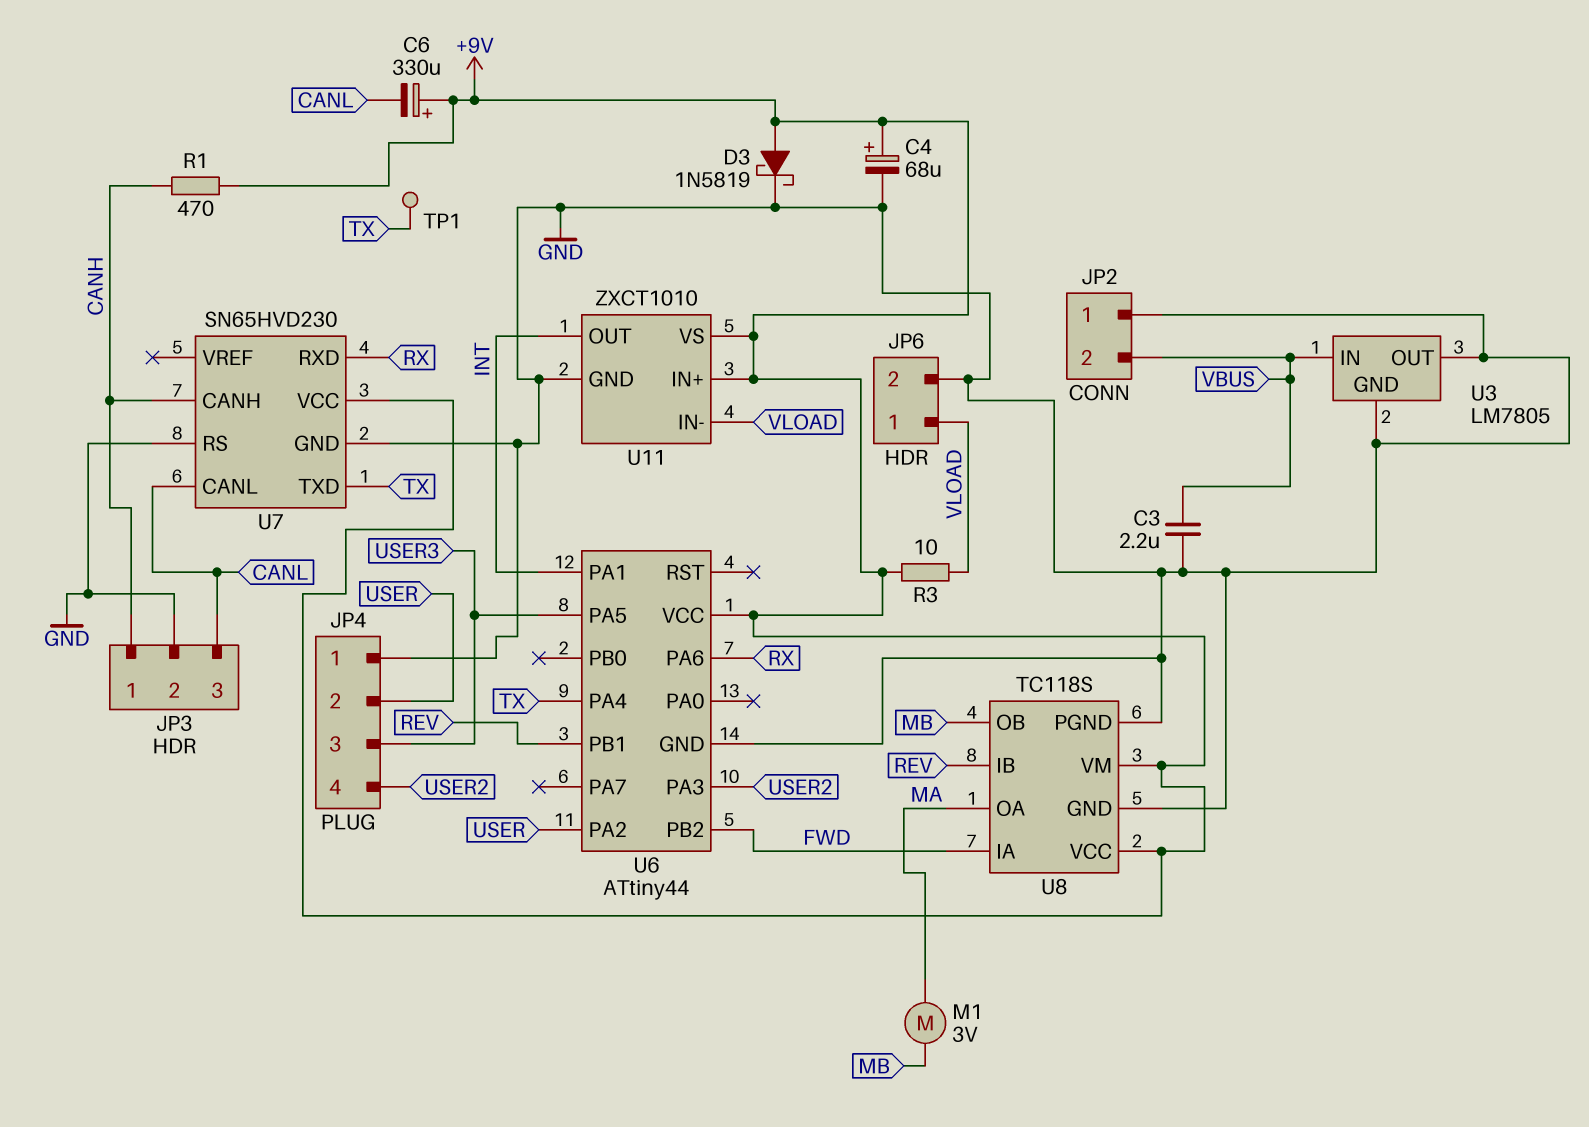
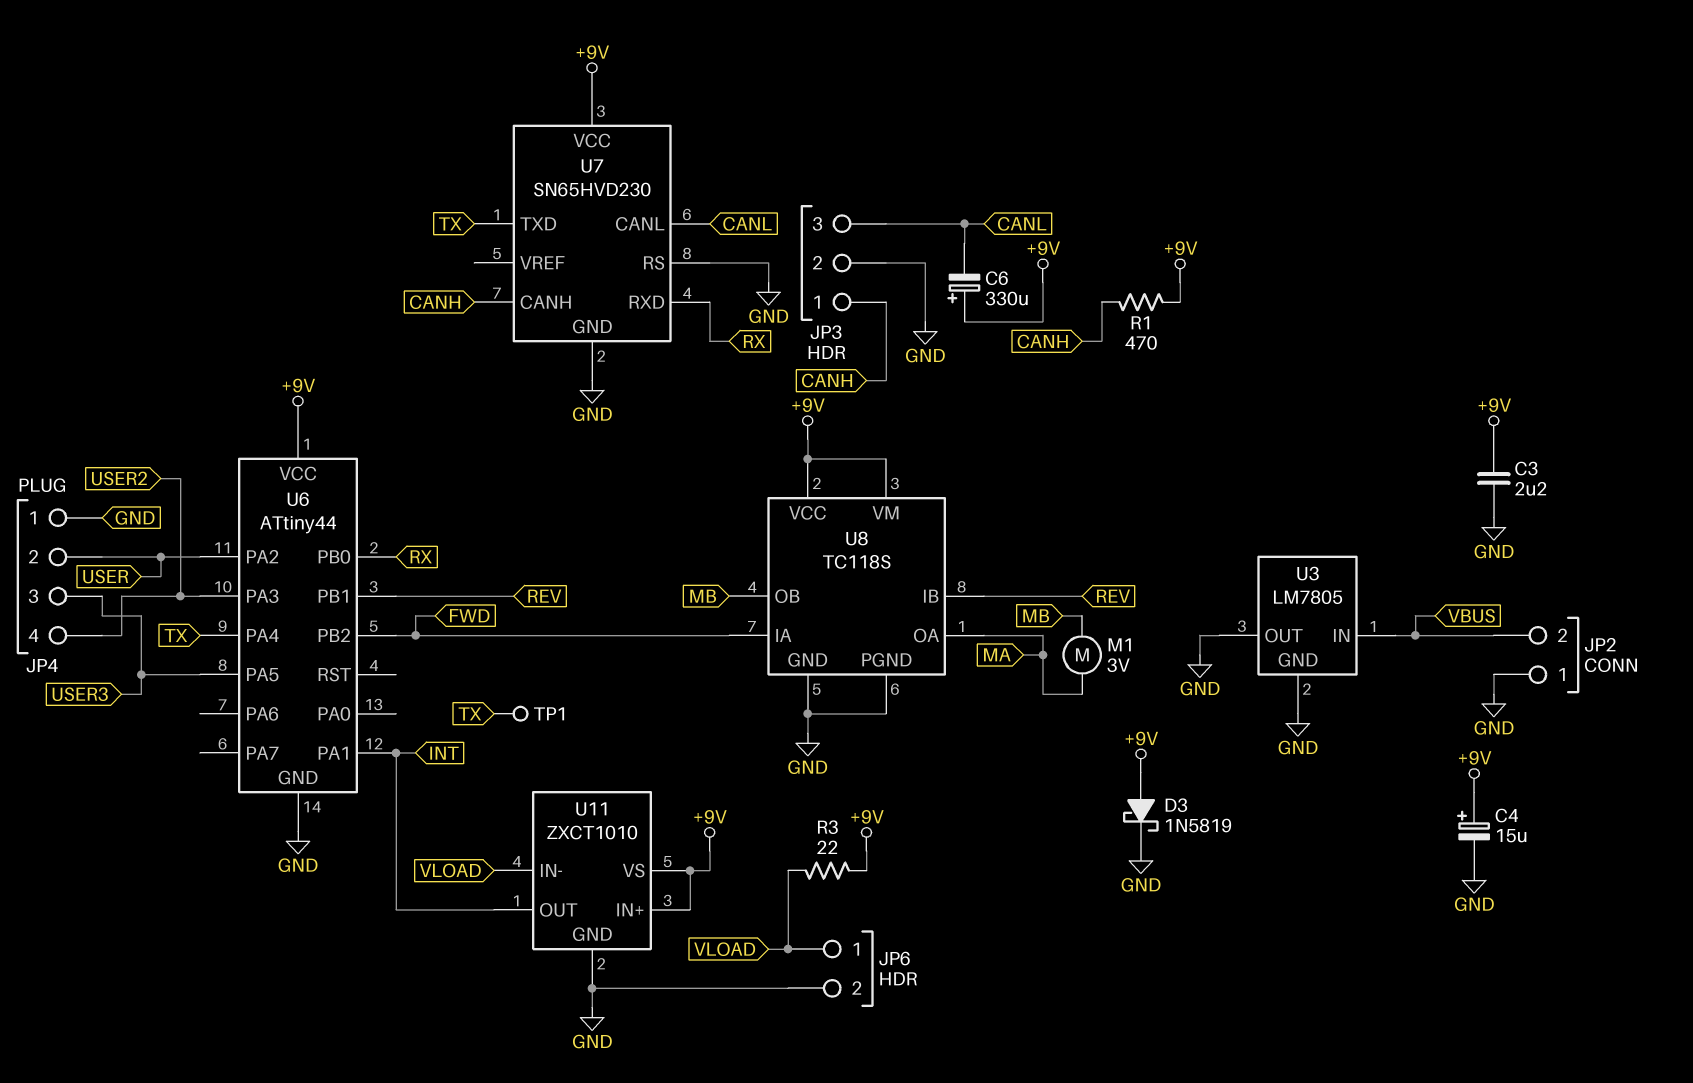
C3: 2.2uF (GND, VBUS) -> 2.2uF (+9V, GND)
C4: 68uF (plus +9V, minus GND) -> 15uF (plus +9V, minus GND)
R3: 10 (+9V, VLOAD) -> 22 (+9V, VLOAD)
U6 pin PA6: RX -> none
U6 pin PB0: none -> RX

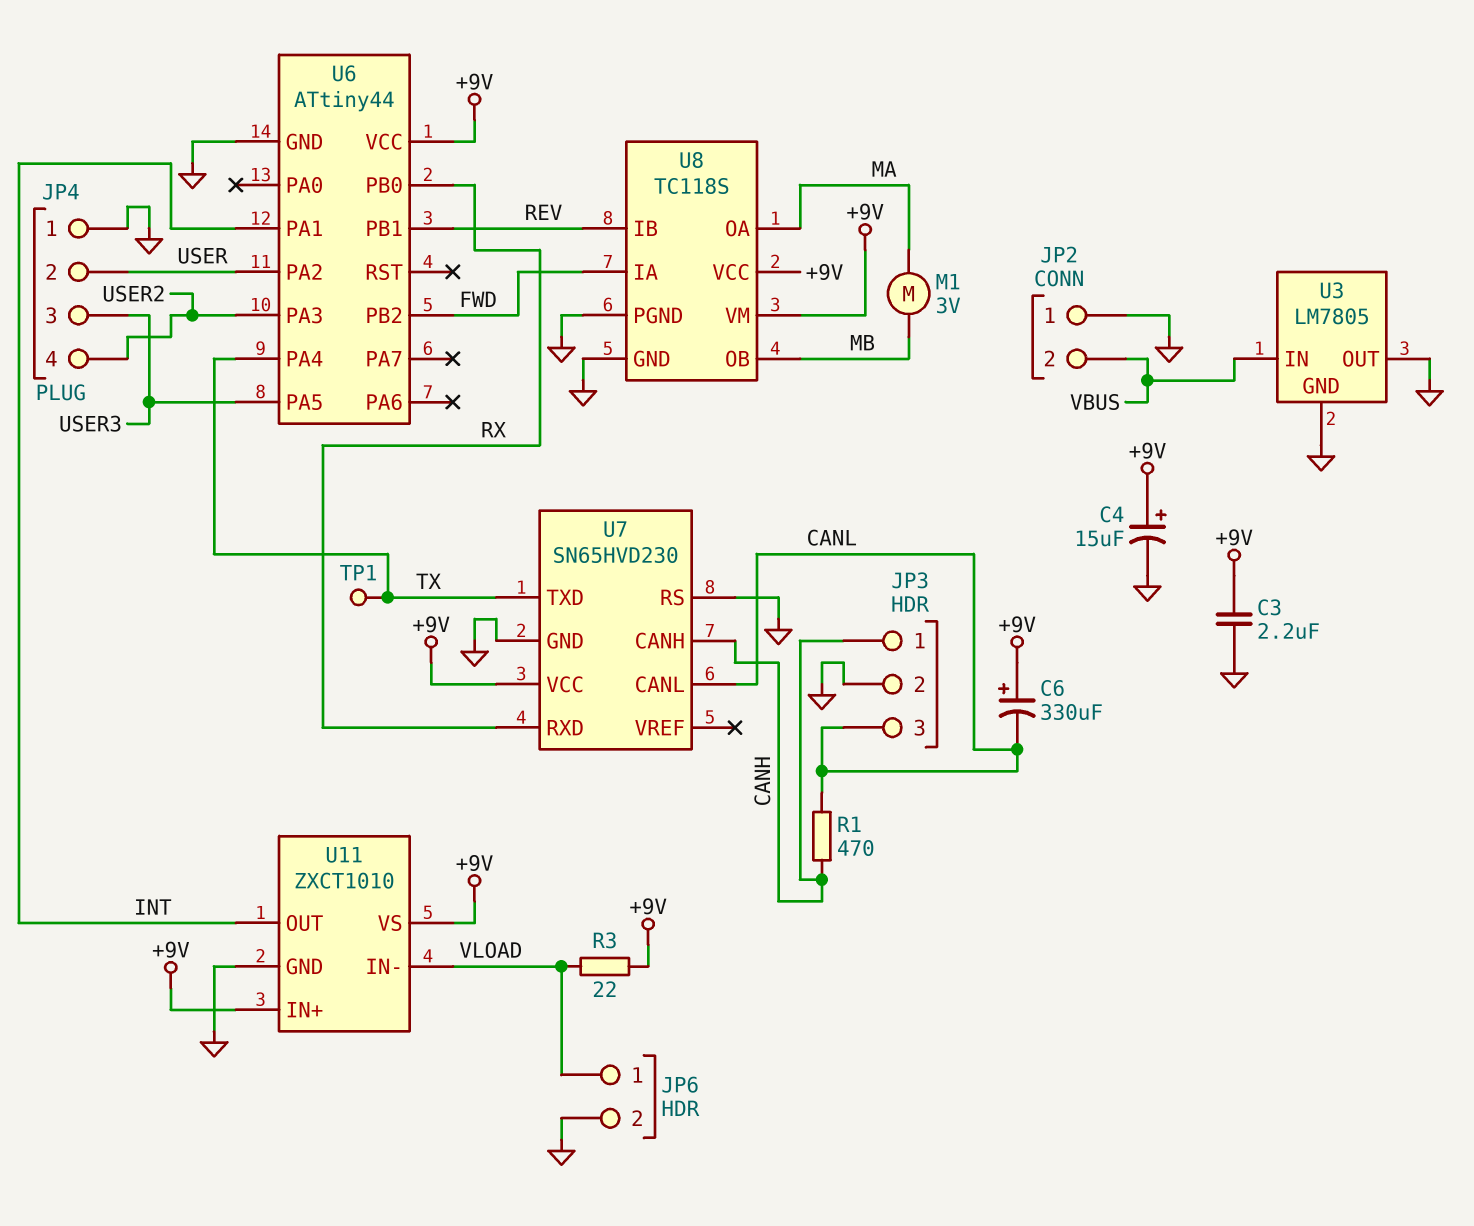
D3: schottky 1N5819 (A +9V, K GND) -> none
R1: 470 (+9V, CANH) -> 470 (CANH, CANL)

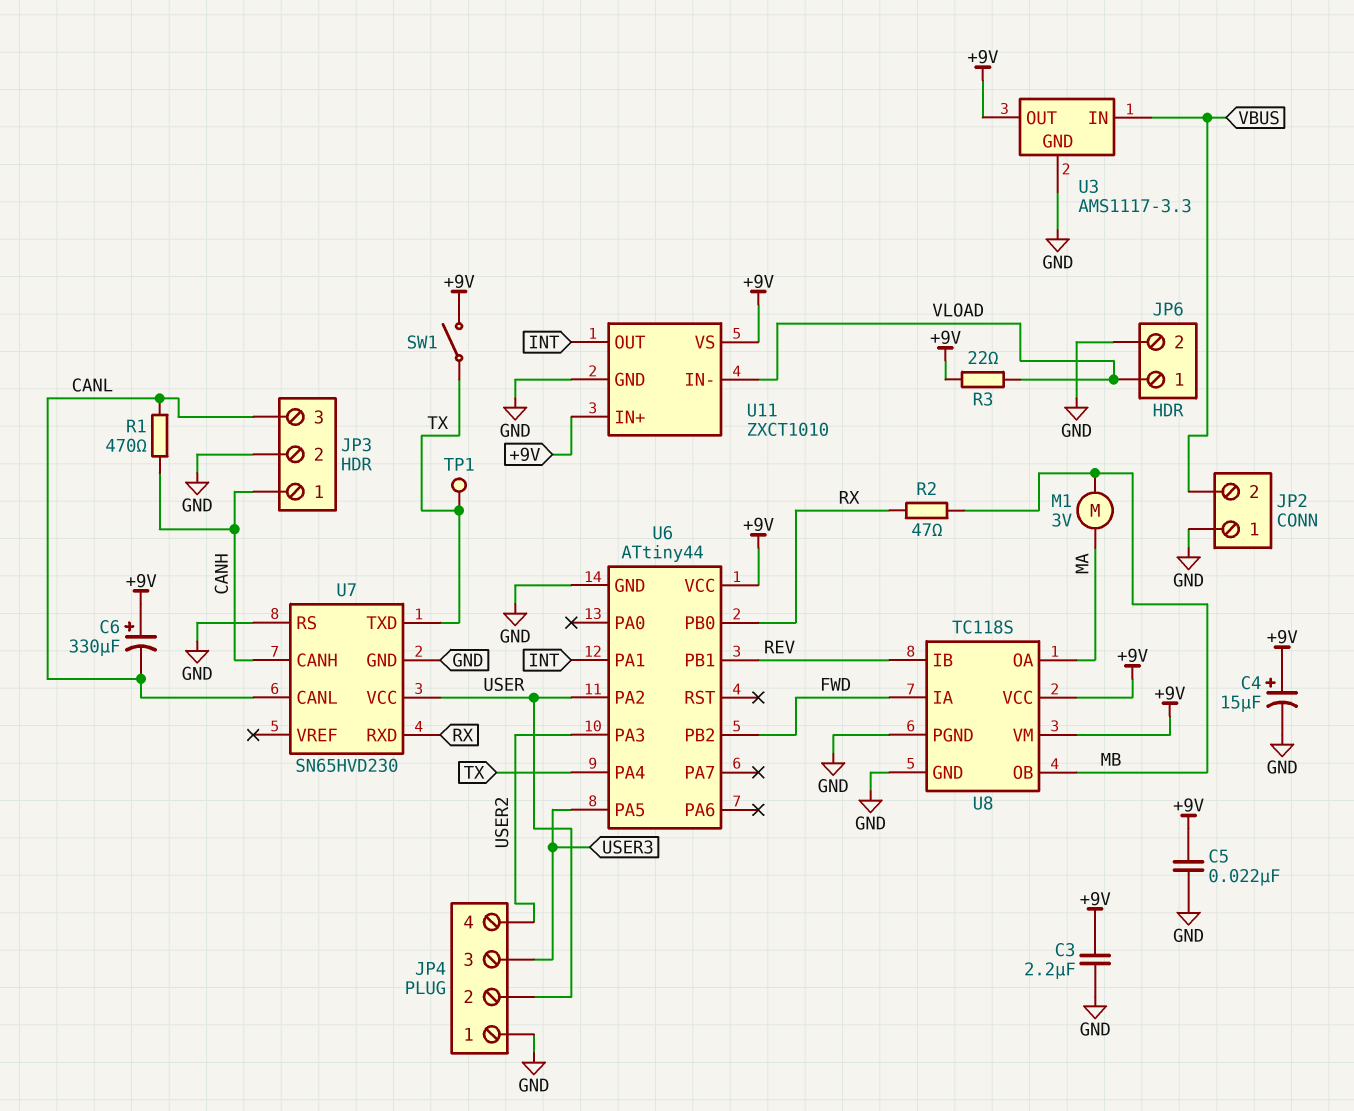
C5: none -> 22nF (+9V, GND)
R2: none -> 47 (MB, RX)
SW1: none -> switch (+9V, TX)
U3: LM7805 -> AMS1117-3.3
U3 pin OUT: GND -> +9V
U7 pin VCC: +9V -> USER

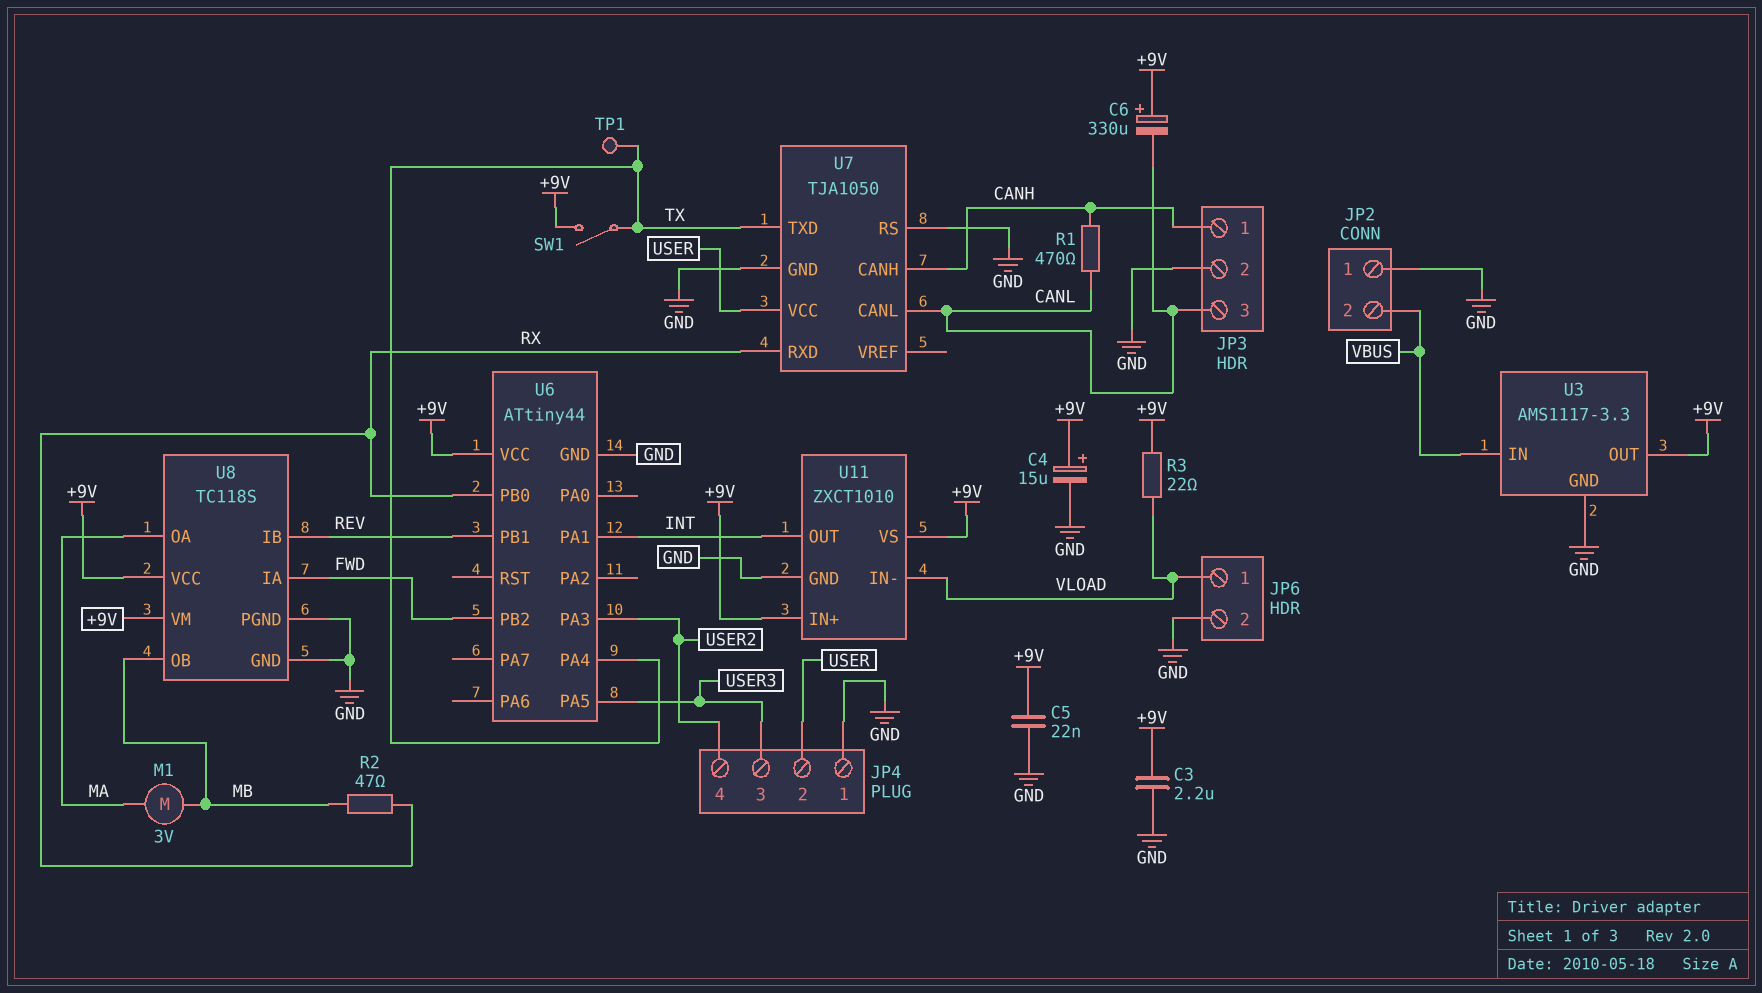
U6 pin PA2: USER -> none
U7: SN65HVD230 -> TJA1050

